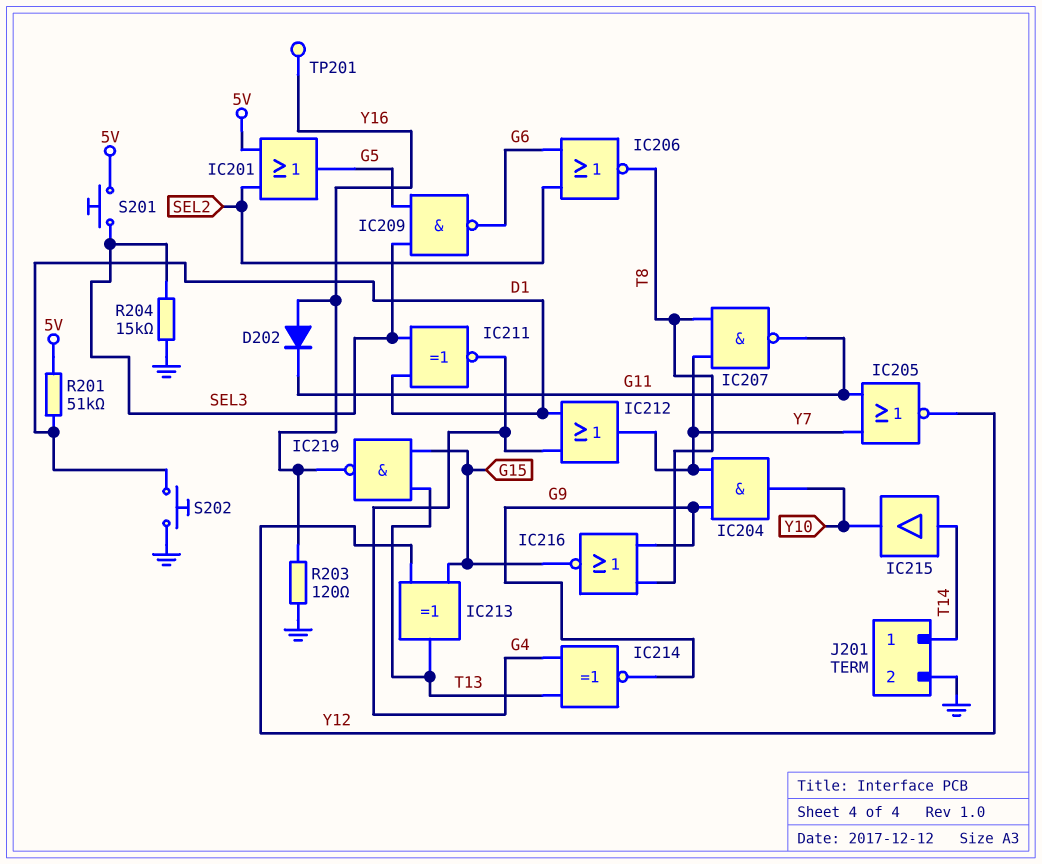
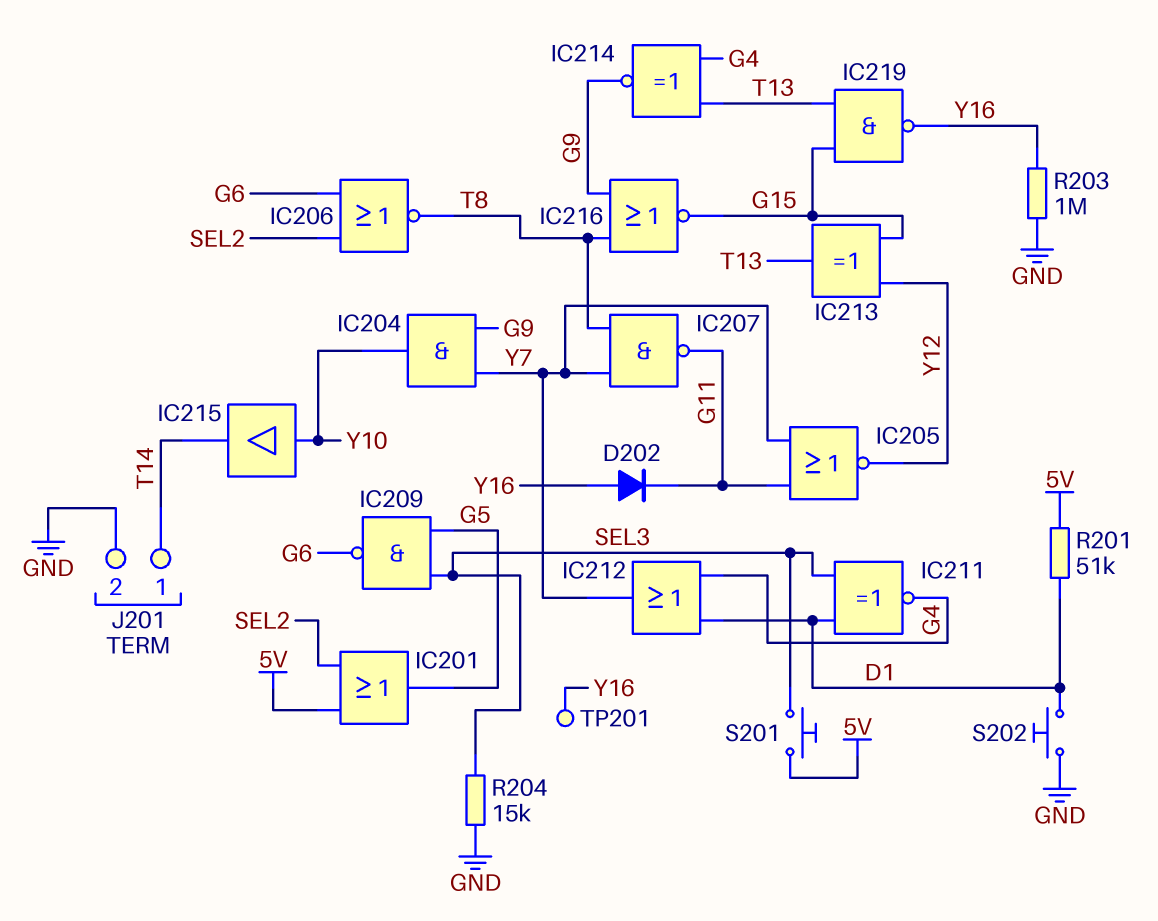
IC215: buffer (in T14, out Y10) -> buffer (in Y10, out T14)
R203: 120 (GND, Y16) -> 1M (GND, Y16)

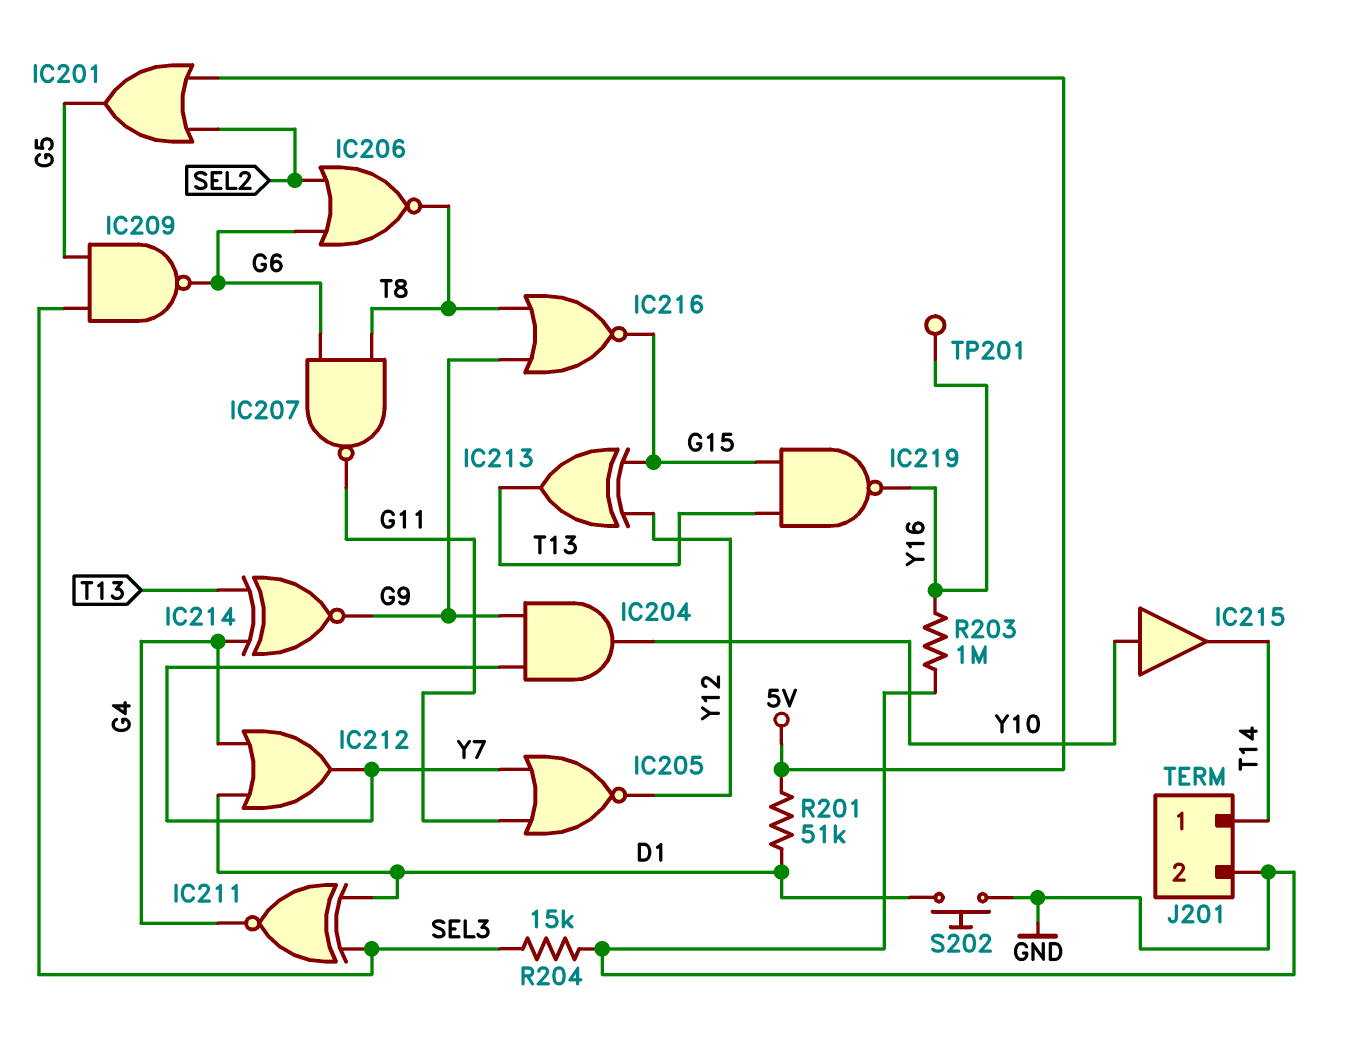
D202: diode (A Y16, K G11) -> none
IC207: NAND (in T8, in Y7, out G11) -> NAND (in G6, in T8, out G11)
S201: button (5V, SEL3) -> none

